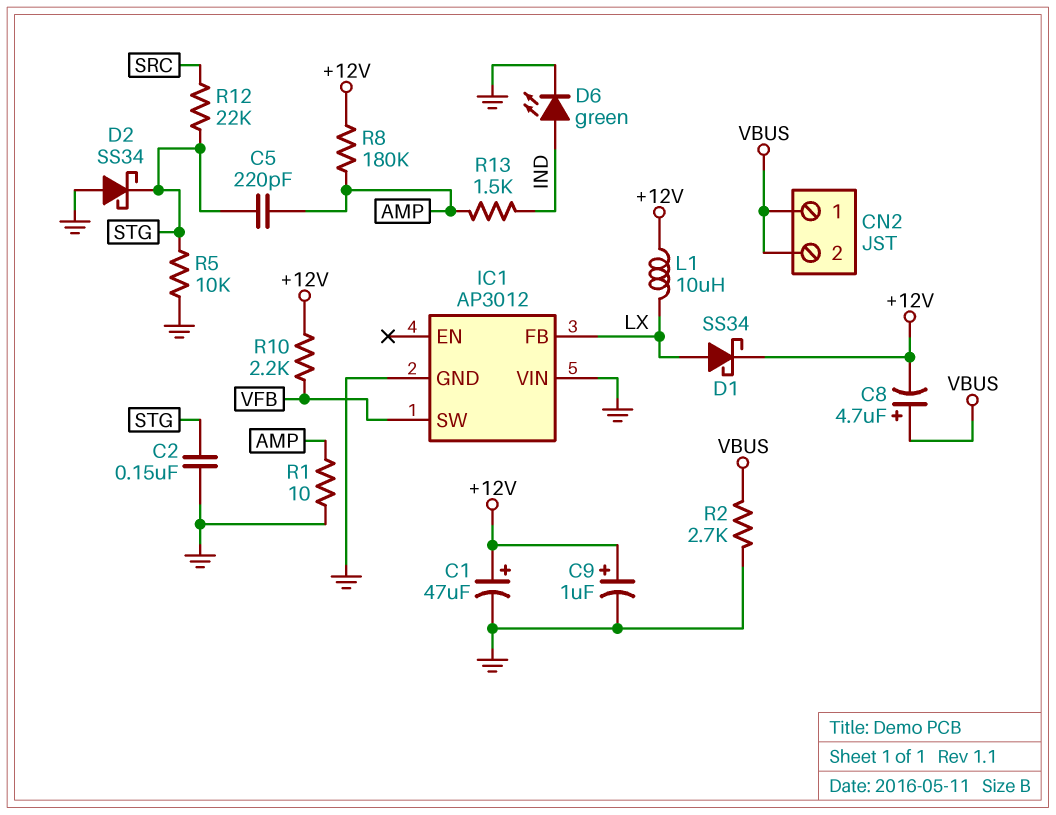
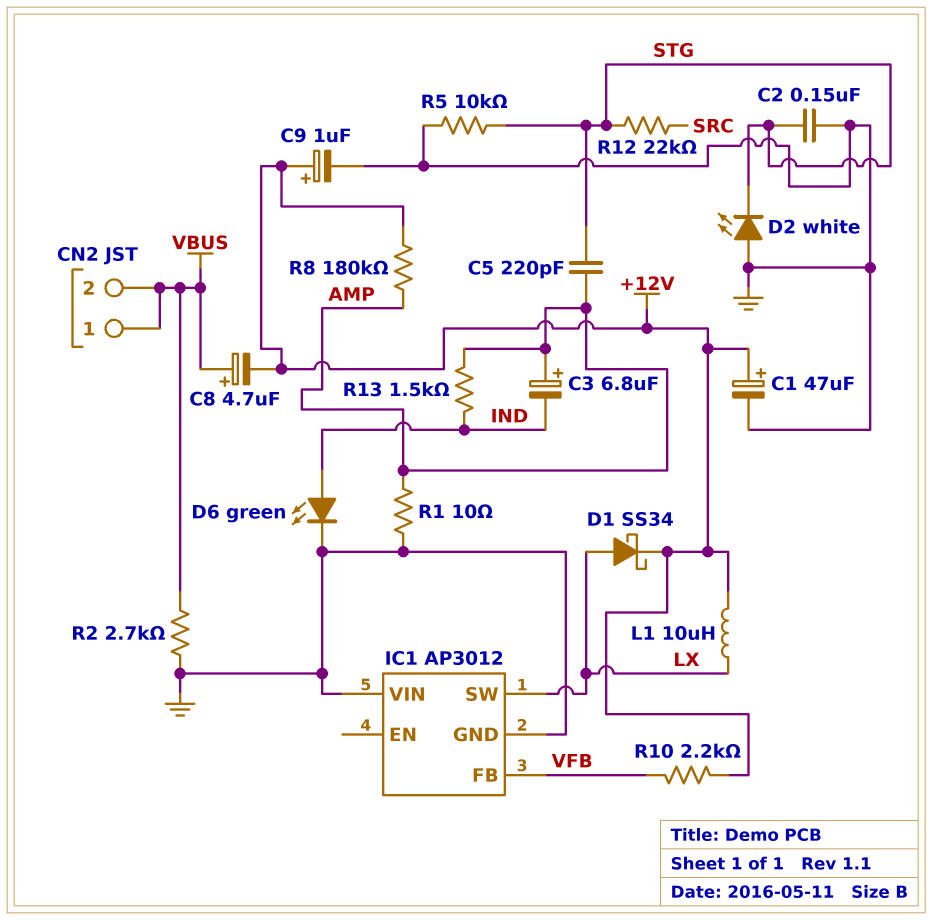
C3: none -> 6.8uF (plus AMP, minus IND)
D2: schottky SS34 (A GND, K STG) -> LED white (A GND, K STG)
IC1 pin FB: LX -> VFB
IC1 pin SW: VFB -> LX

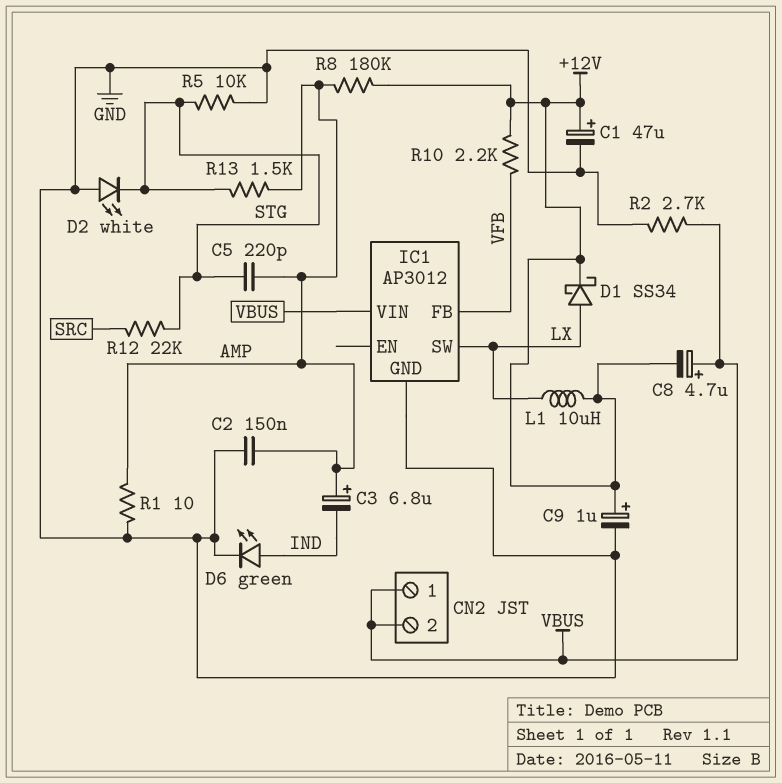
C2: 150nF (GND, STG) -> 150nF (AMP, GND)
IC1 pin VIN: GND -> VBUS
R13: 1.5k (AMP, IND) -> 1.5k (AMP, STG)

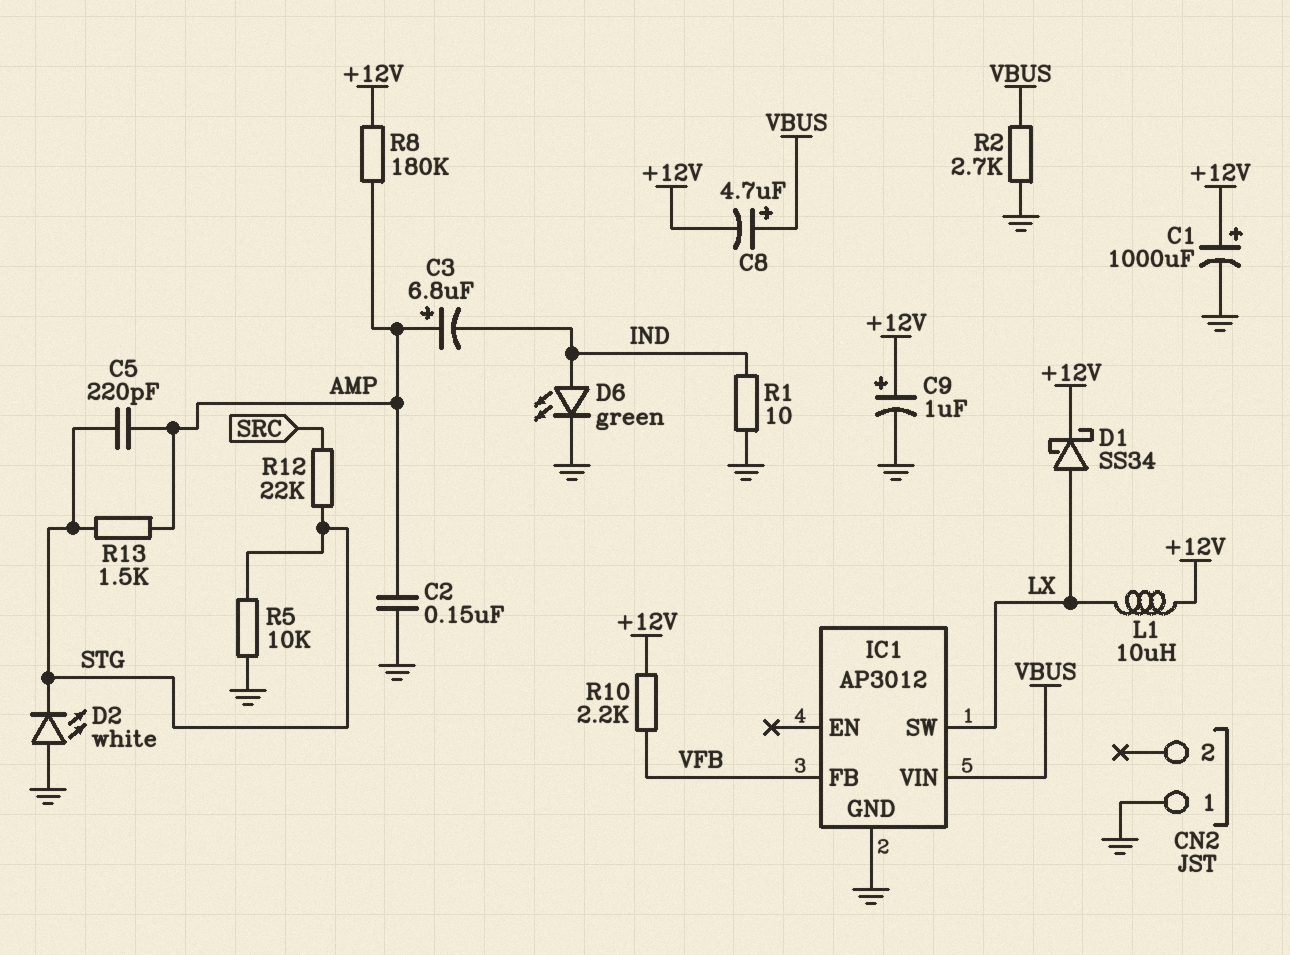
C1: 47uF (plus +12V, minus GND) -> 1000uF (plus +12V, minus GND)
CN2 pin 1: VBUS -> GND
CN2 pin 2: VBUS -> none
R1: 10 (AMP, GND) -> 10 (GND, IND)

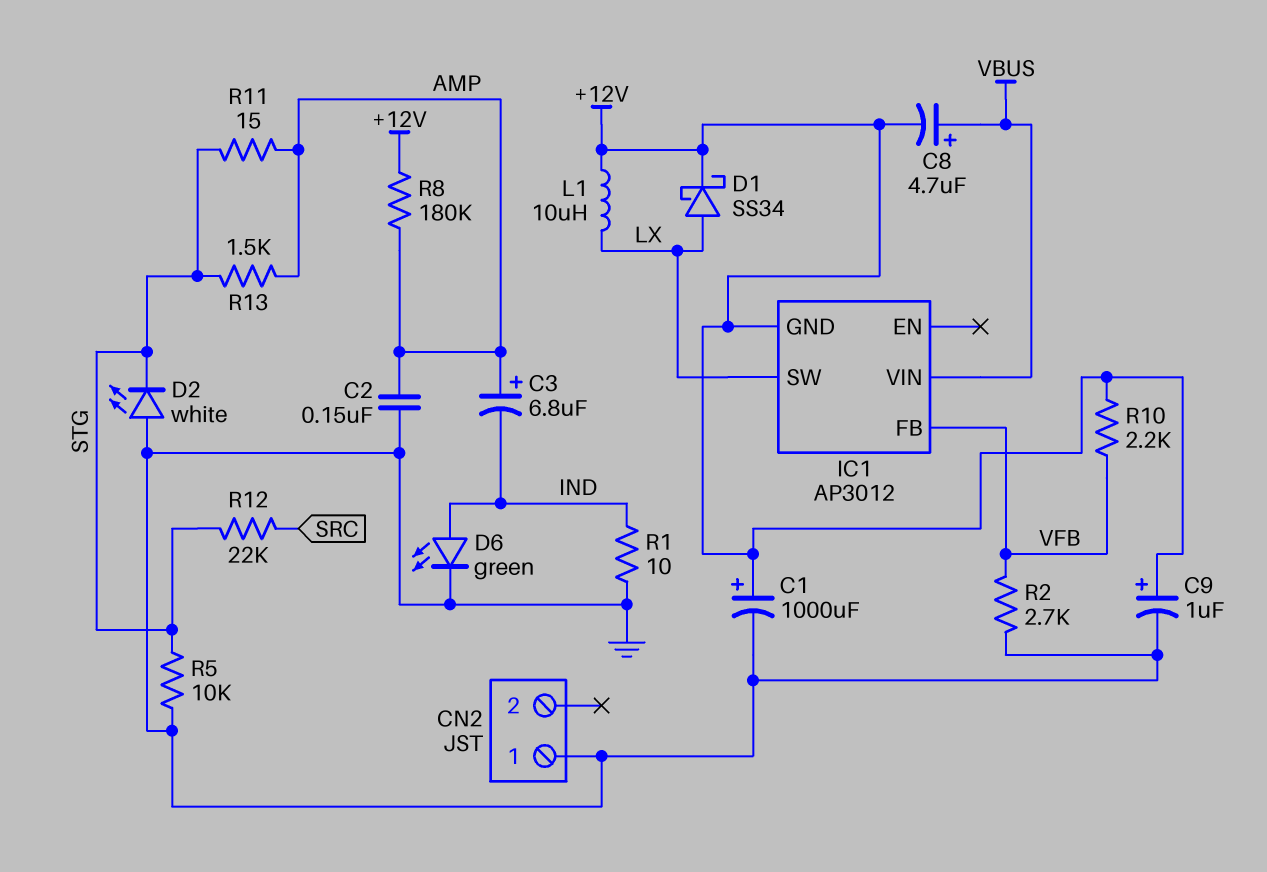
C5: 220pF (AMP, STG) -> none
IC1 pin GND: GND -> +12V
R2: 2.7k (GND, VBUS) -> 2.7k (GND, VFB)
R11: none -> 15 (AMP, STG)

